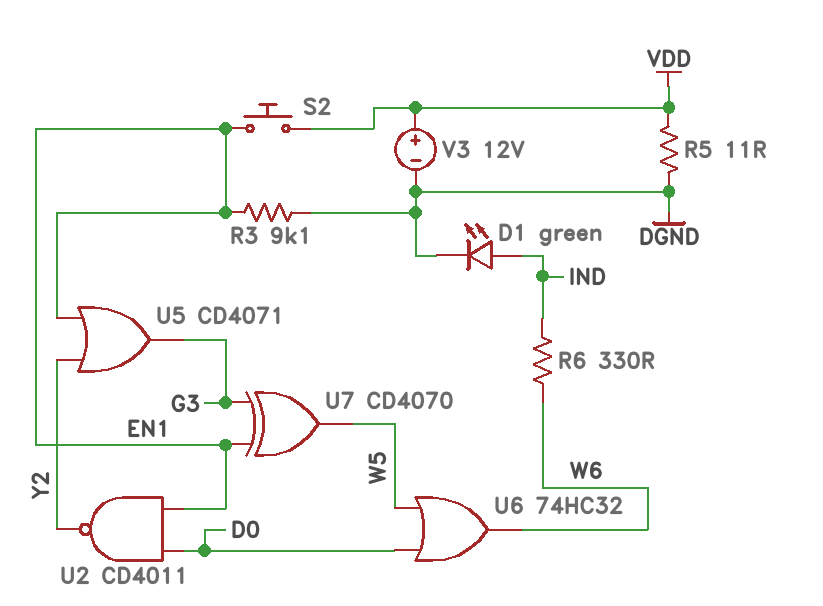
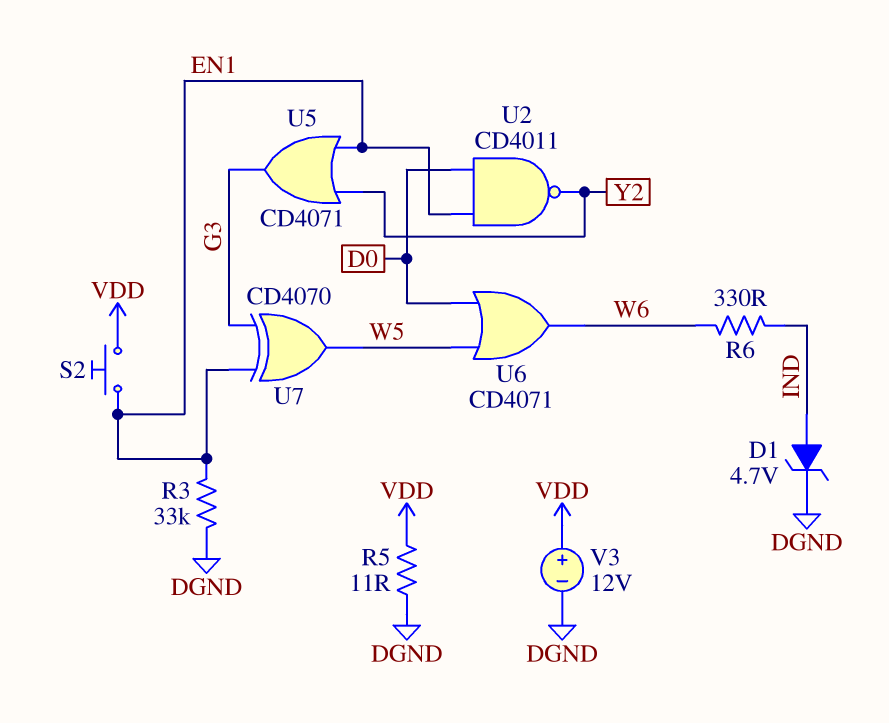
D1: LED green (A IND, K DGND) -> zener 4.7V (A IND, K DGND)
R3: 9.1k (DGND, EN1) -> 33k (DGND, EN1)
U6: OR 74HC32 (in D0, in W5, out W6) -> OR CD4071 (in D0, in W5, out W6)

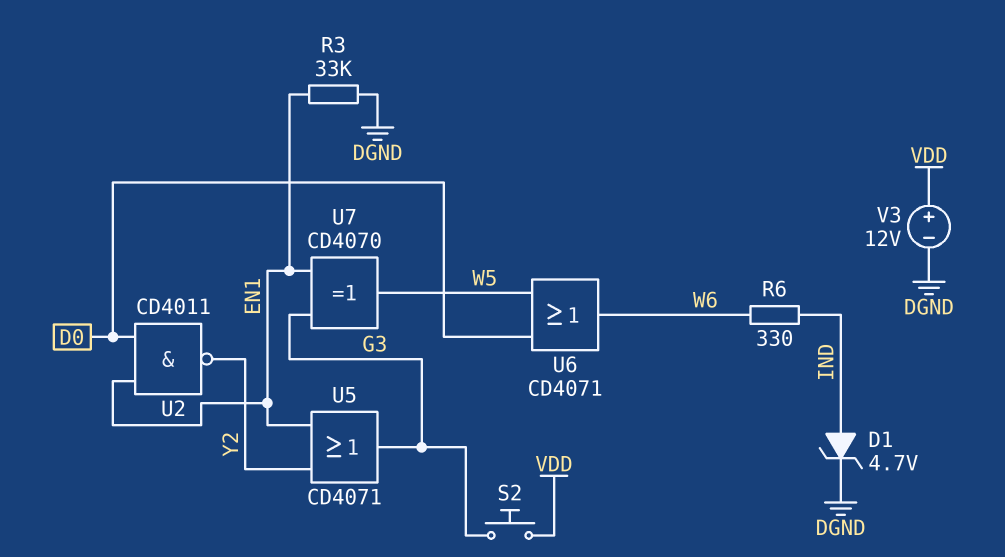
R5: 11 (DGND, VDD) -> none
S2: button (EN1, VDD) -> button (G3, VDD)

